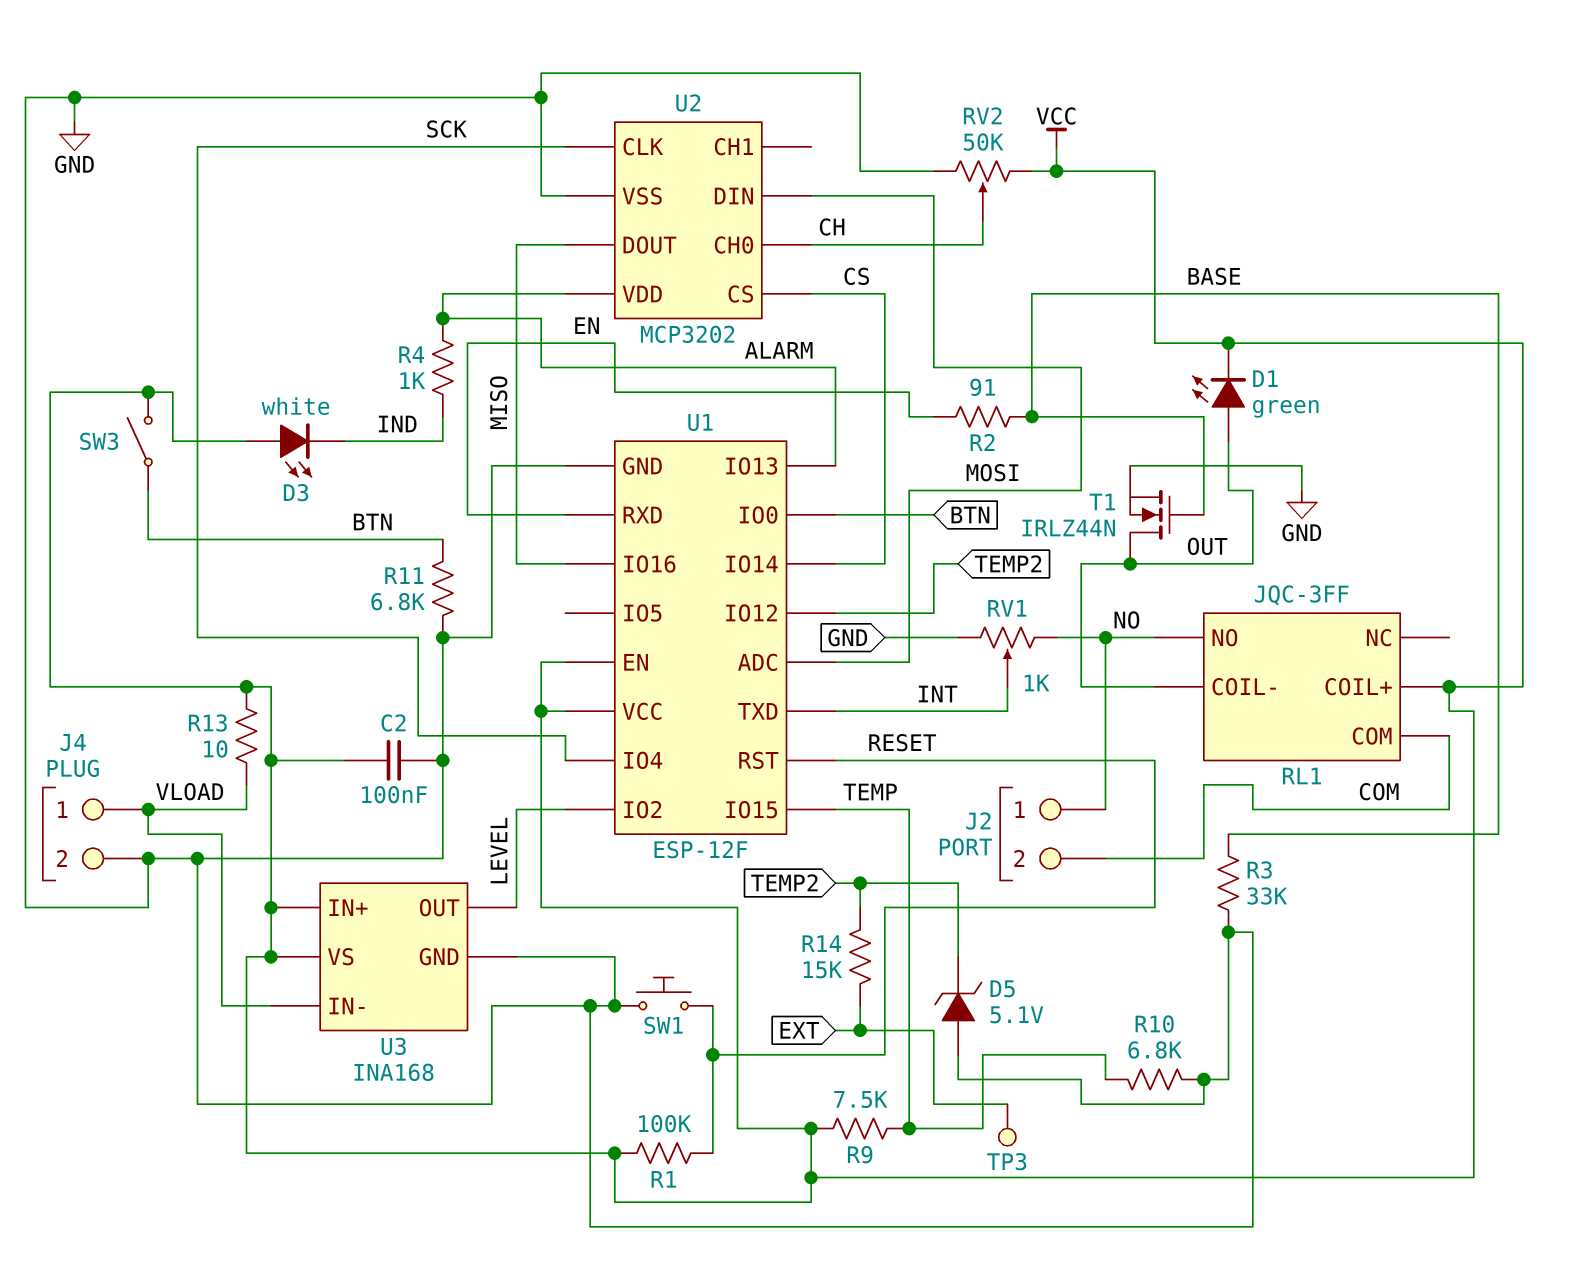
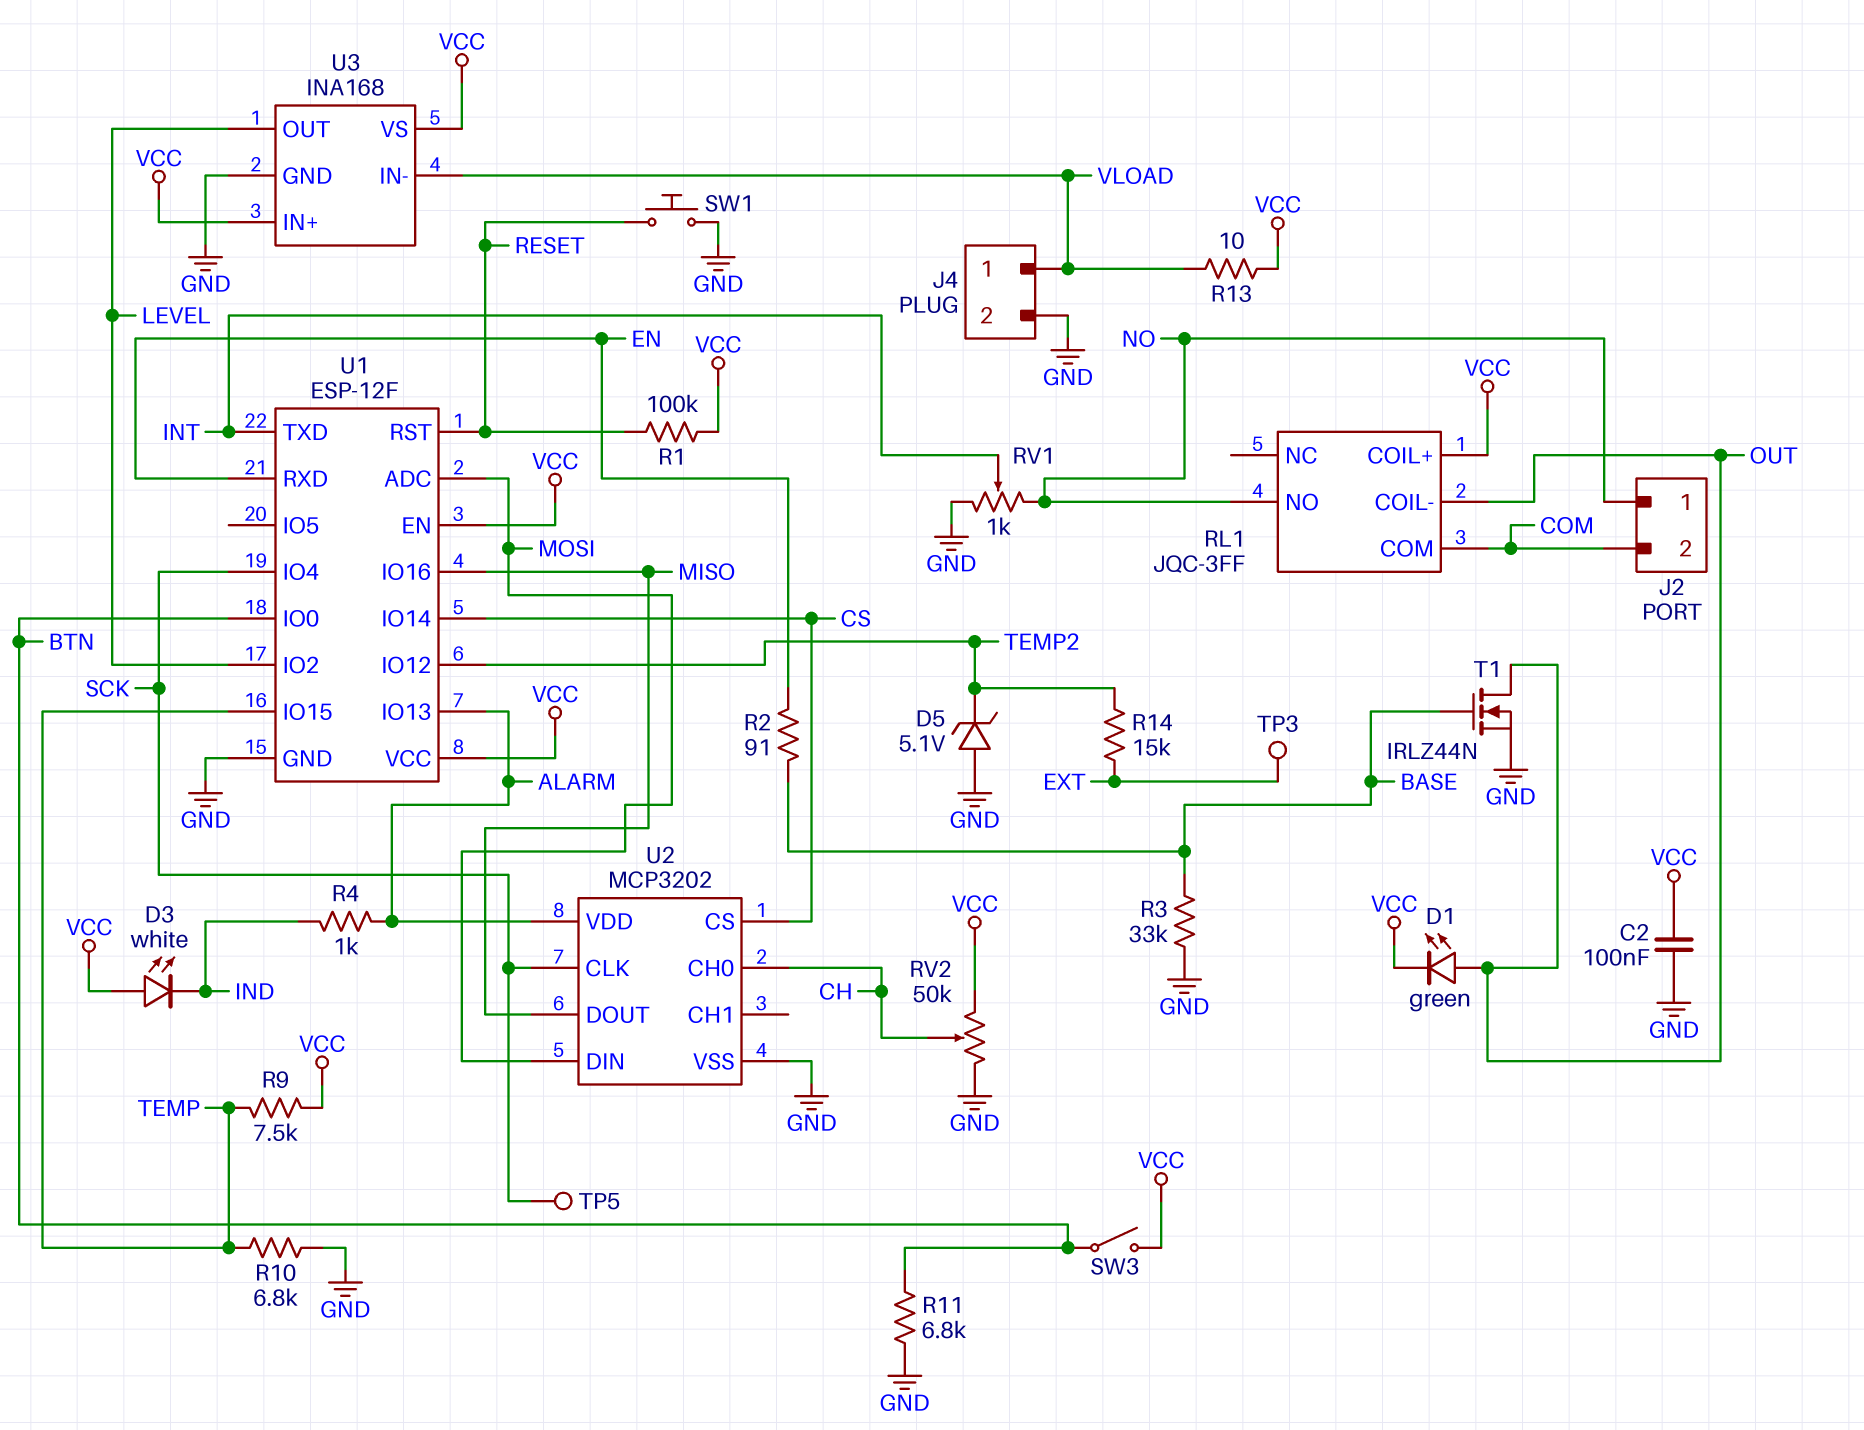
TP5: none -> test point (SCK)

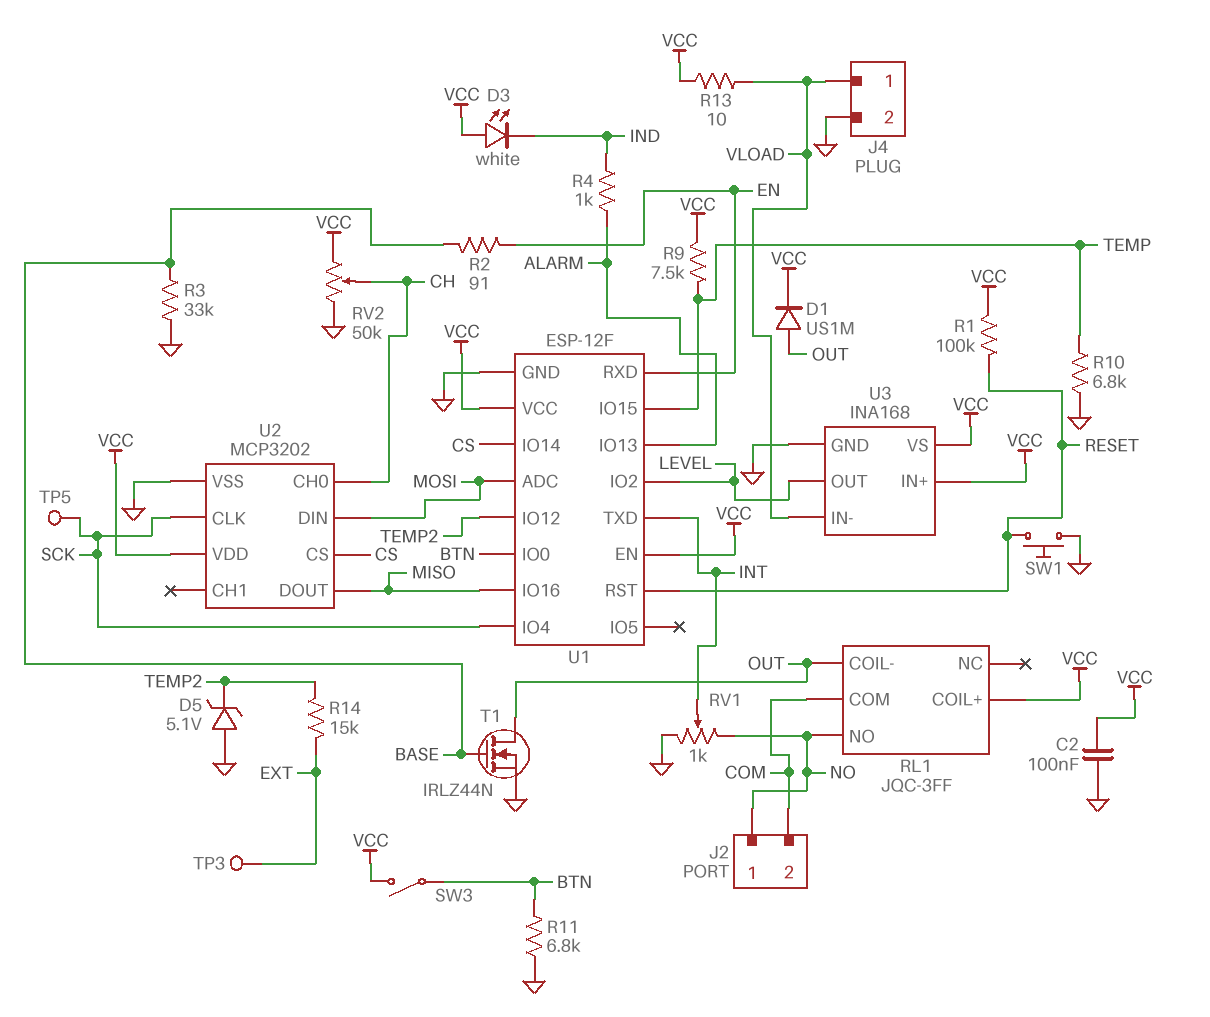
D1: LED green (A OUT, K VCC) -> diode US1M (A OUT, K VCC)
U2 pin VDD: ALARM -> VCC

